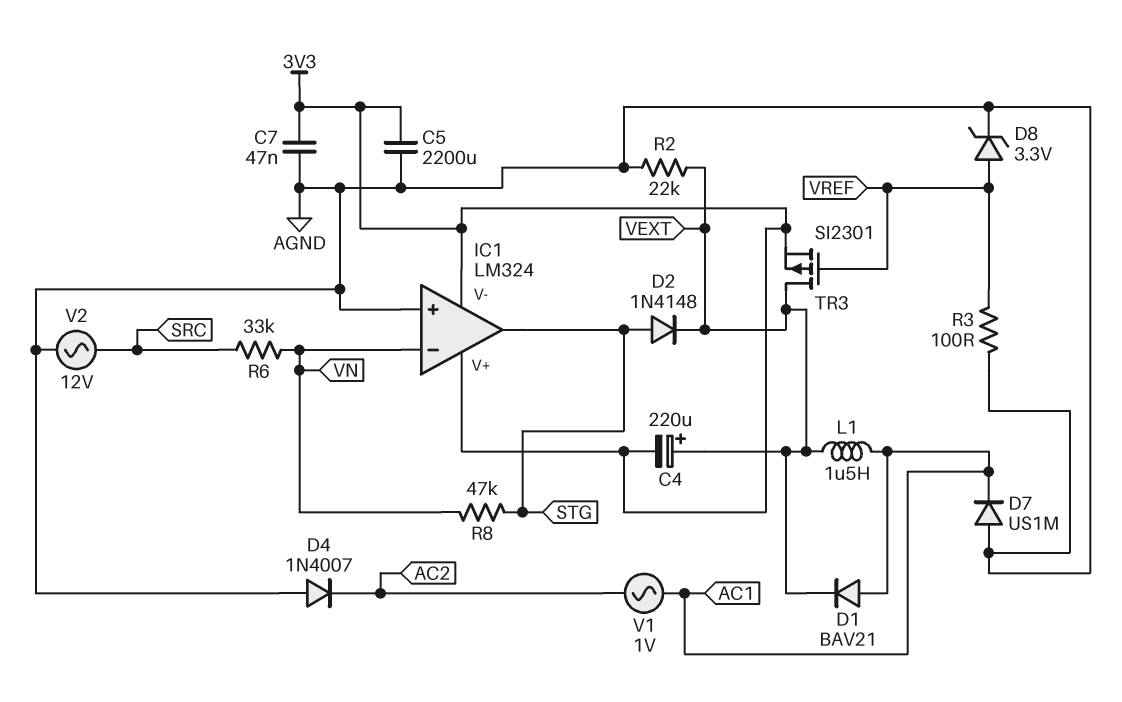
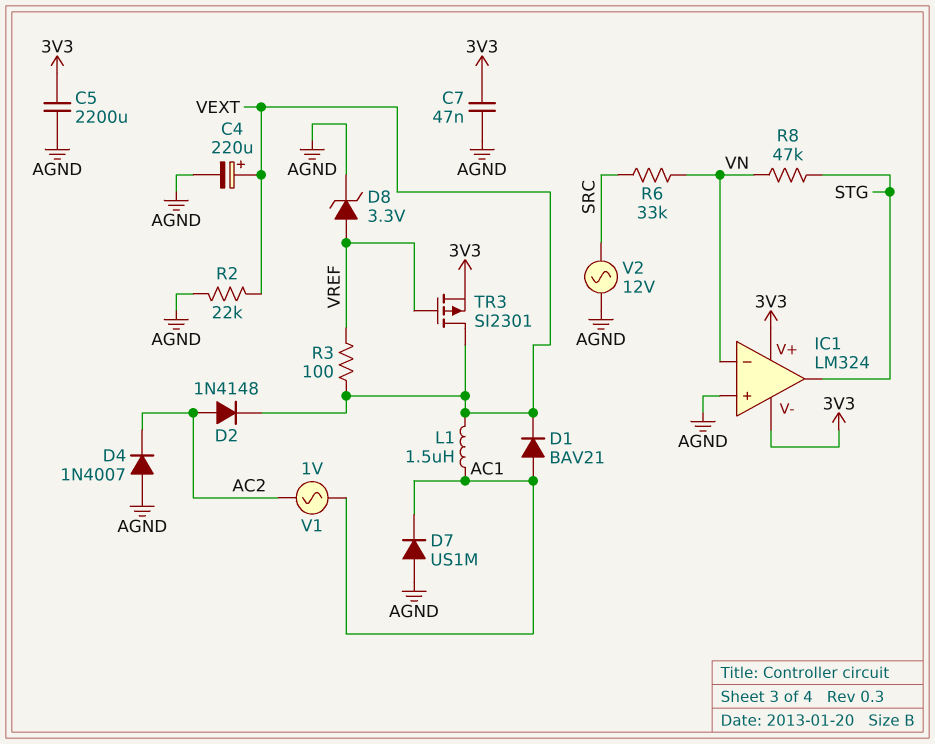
C4: 220uF (plus VEXT, minus 3V3) -> 220uF (plus VEXT, minus AGND)
D2: diode 1N4148 (A STG, K VEXT) -> diode 1N4148 (A AC2, K VEXT)
R3: 100 (AGND, VREF) -> 100 (VEXT, VREF)

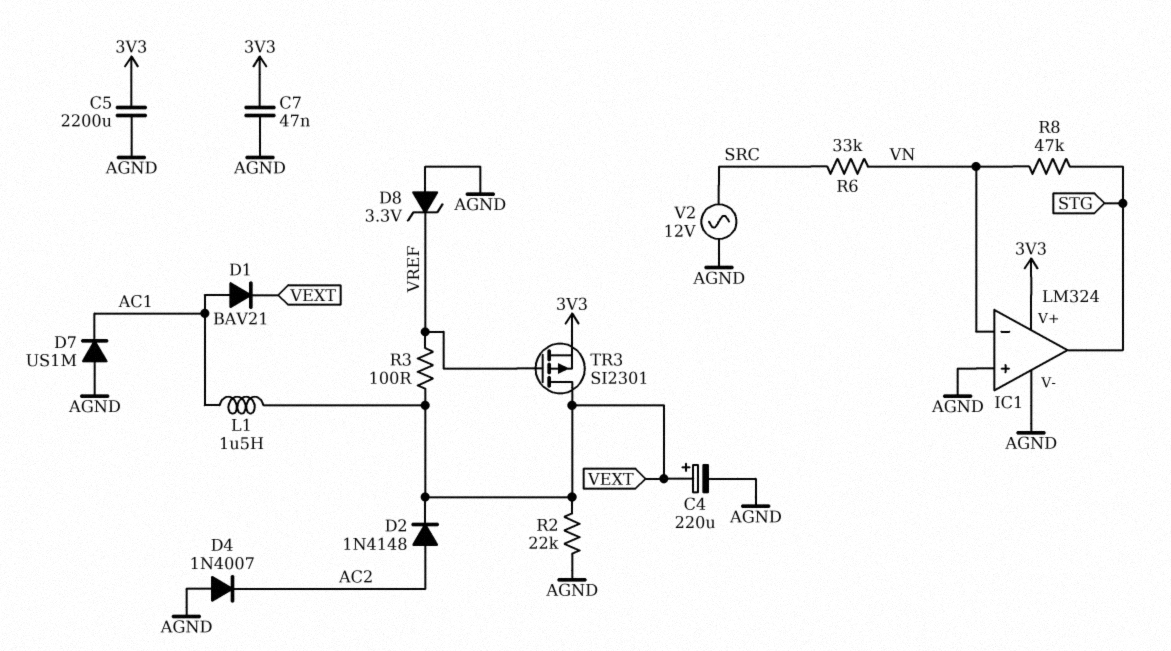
D8: zener 3.3V (A VREF, K AGND) -> zener 3.3V (A AGND, K VREF)
IC1 pin V-: 3V3 -> AGND
V1: AC 1V (AC1, AC2) -> none

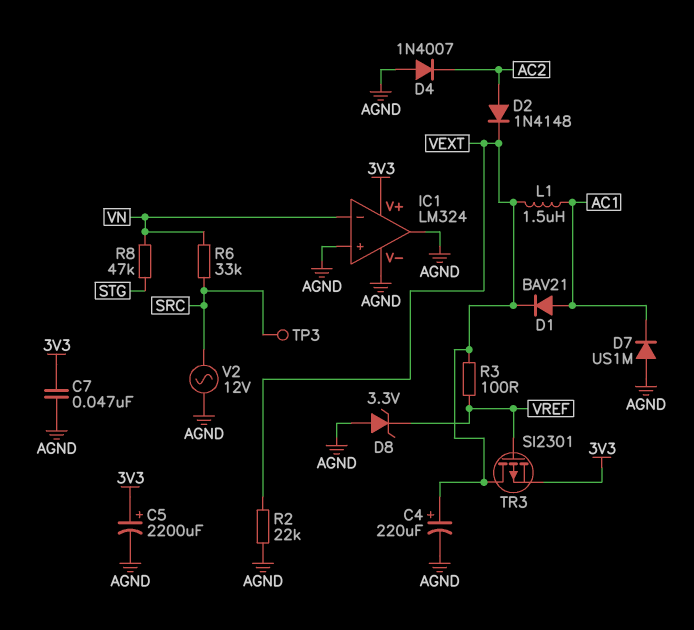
C5: 2200uF (3V3, AGND) -> 2200uF (plus 3V3, minus AGND)
IC1 pin out: STG -> AGND
TP3: none -> test point (SRC)

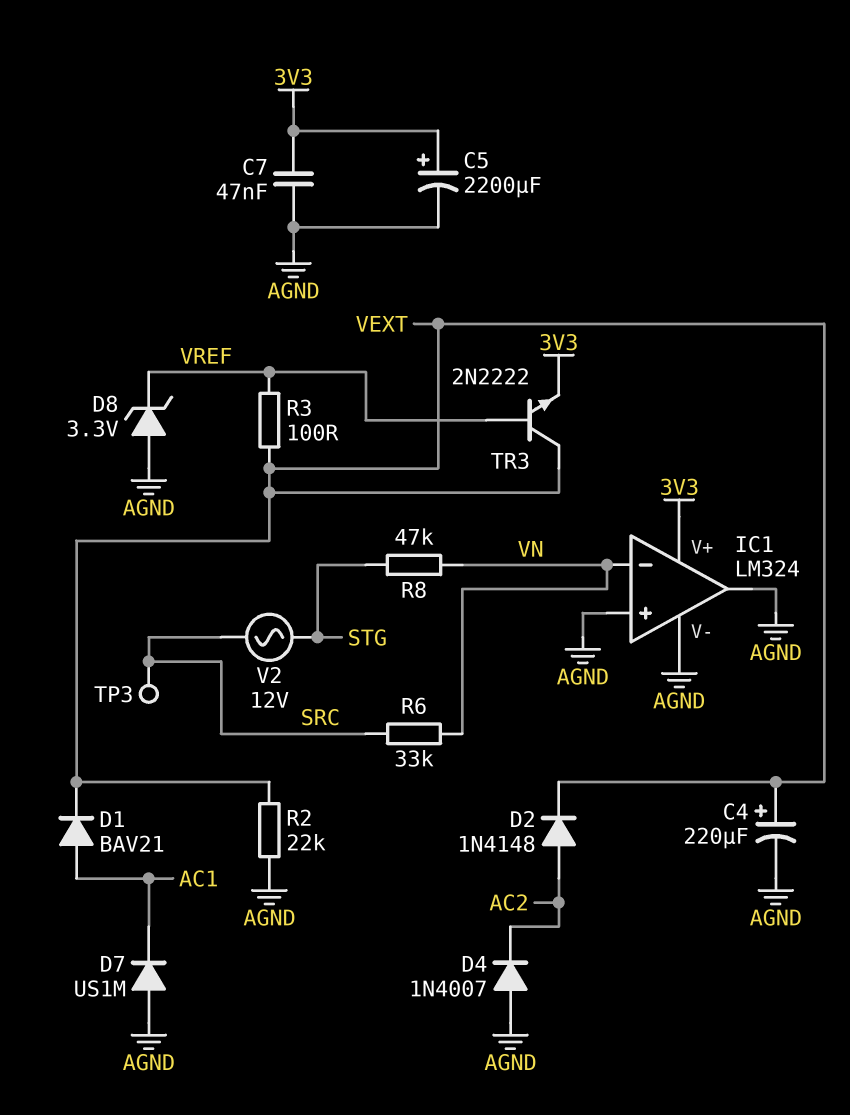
L1: 1.5uH (AC1, VEXT) -> none
TR3: PMOS SI2301 (G VREF, D VEXT, S 3V3) -> NPN 2N2222 (B VREF, C VEXT, E 3V3)
V2: AC 12V (AGND, SRC) -> AC 12V (SRC, STG)

